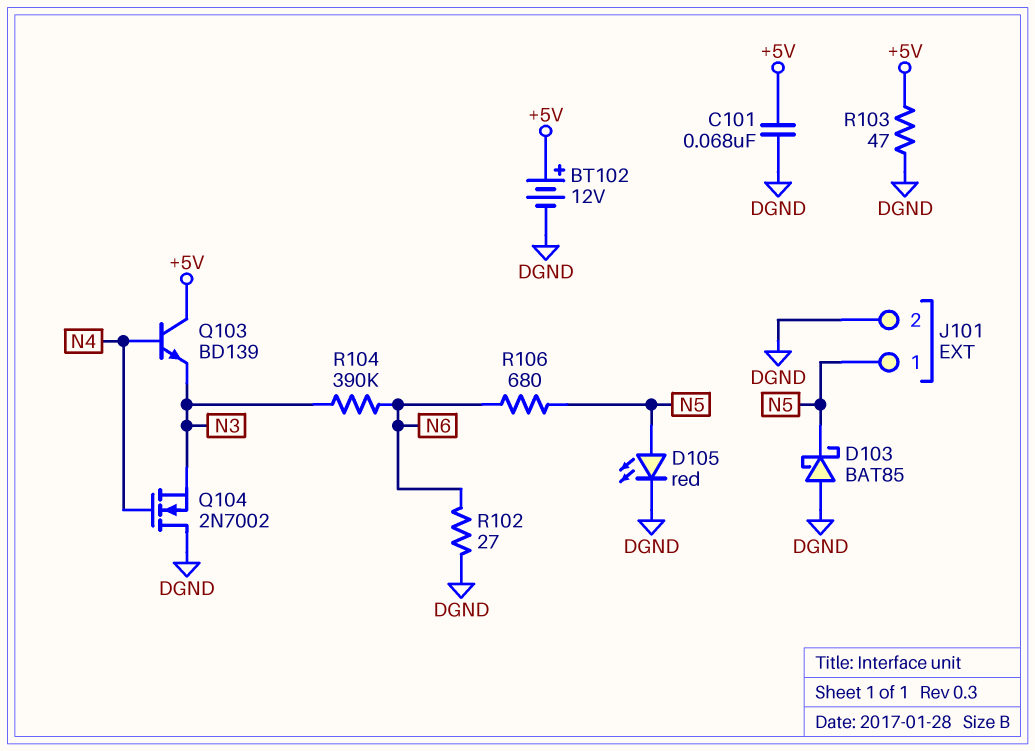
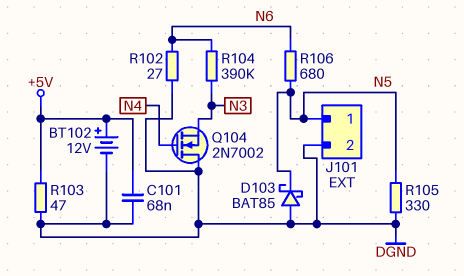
D105: LED red (A N5, K DGND) -> none
Q103: NPN BD139 (B N4, C +5V, E N3) -> none
R105: none -> 330 (DGND, N5)

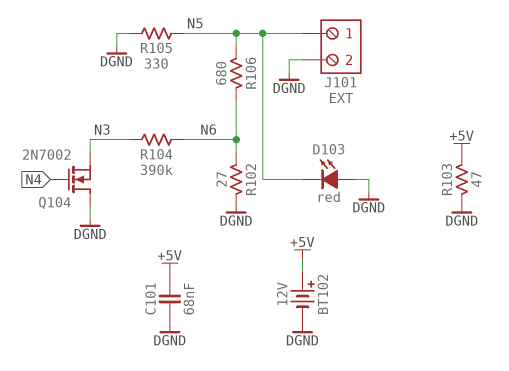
D103: schottky BAT85 (A DGND, K N5) -> LED red (A DGND, K N5)

